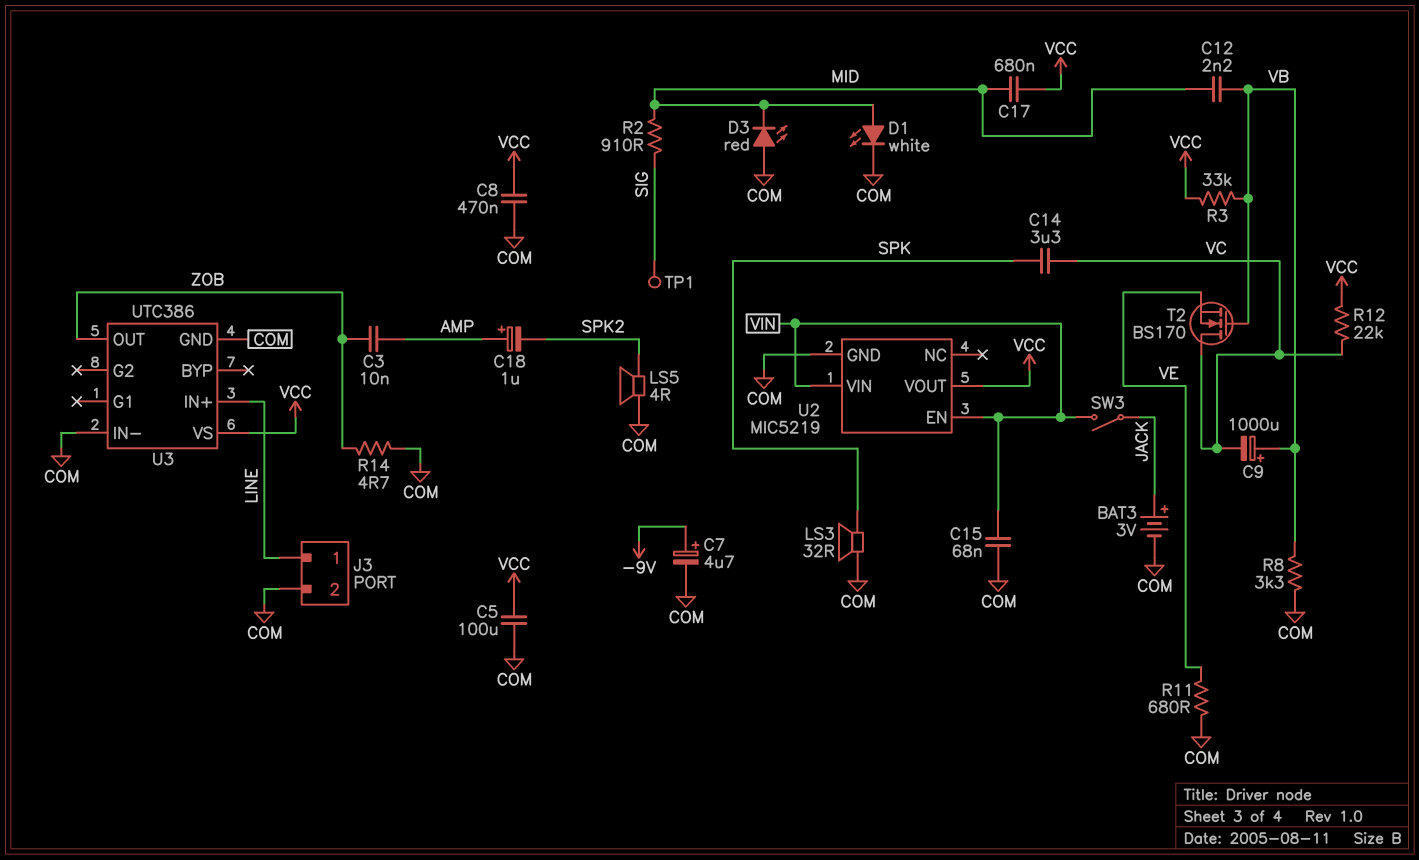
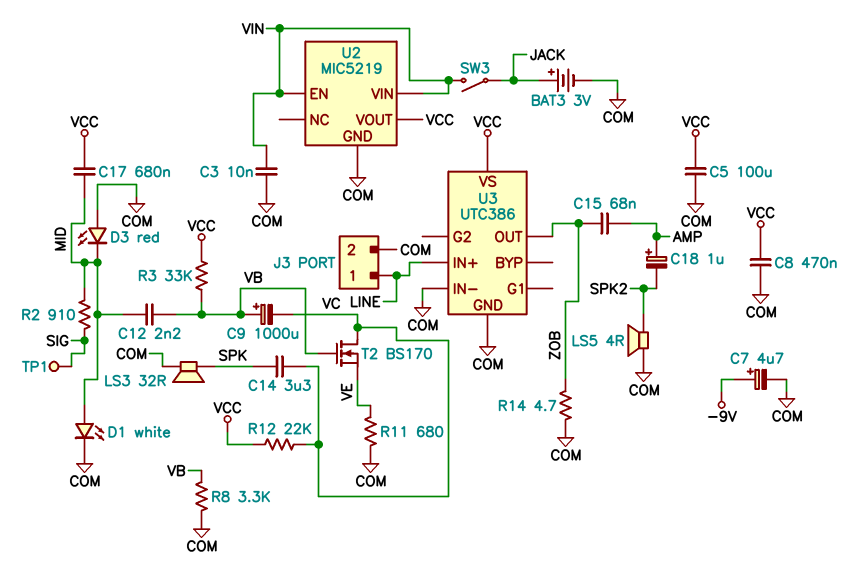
C3: 10nF (AMP, ZOB) -> 10nF (COM, VIN)
C15: 68nF (COM, VIN) -> 68nF (AMP, ZOB)

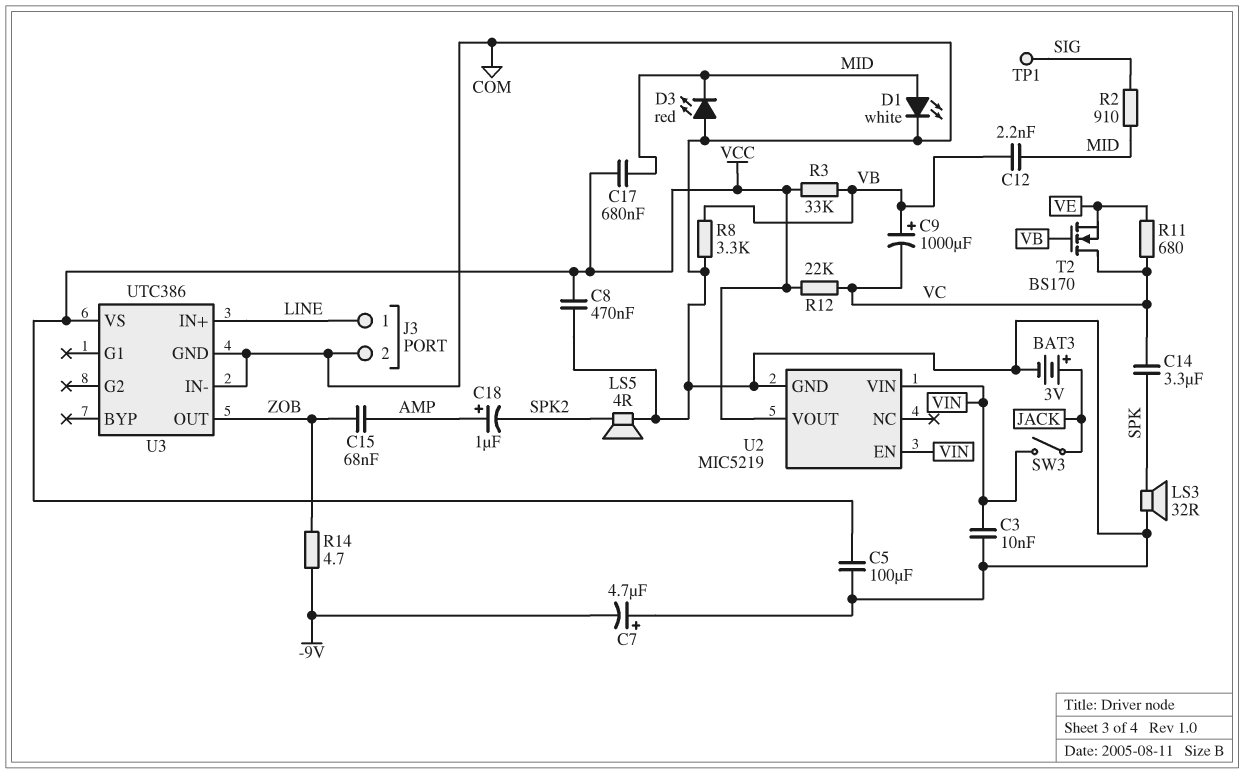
C7: 4.7uF (plus -9V, minus COM) -> 4.7uF (plus COM, minus -9V)
R11: 680 (COM, VE) -> 680 (VC, VE)
R14: 4.7 (COM, ZOB) -> 4.7 (-9V, ZOB)

